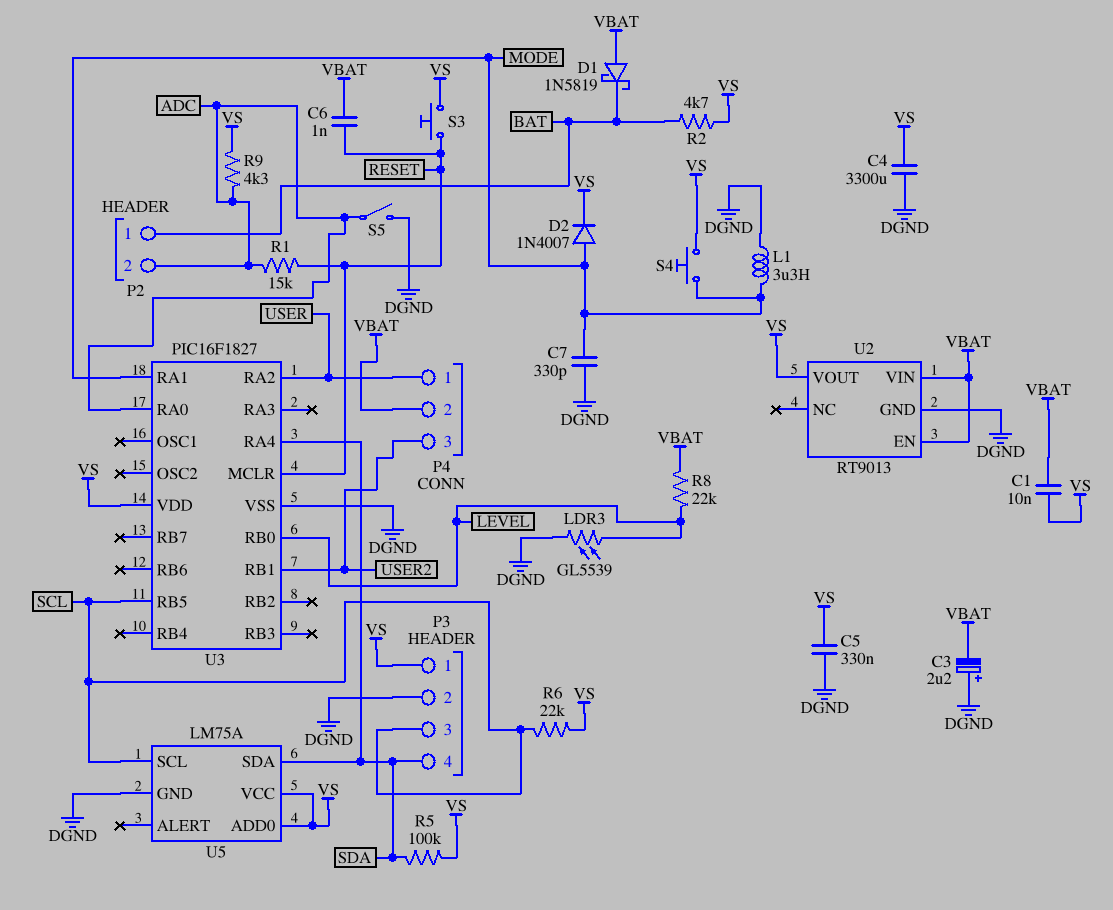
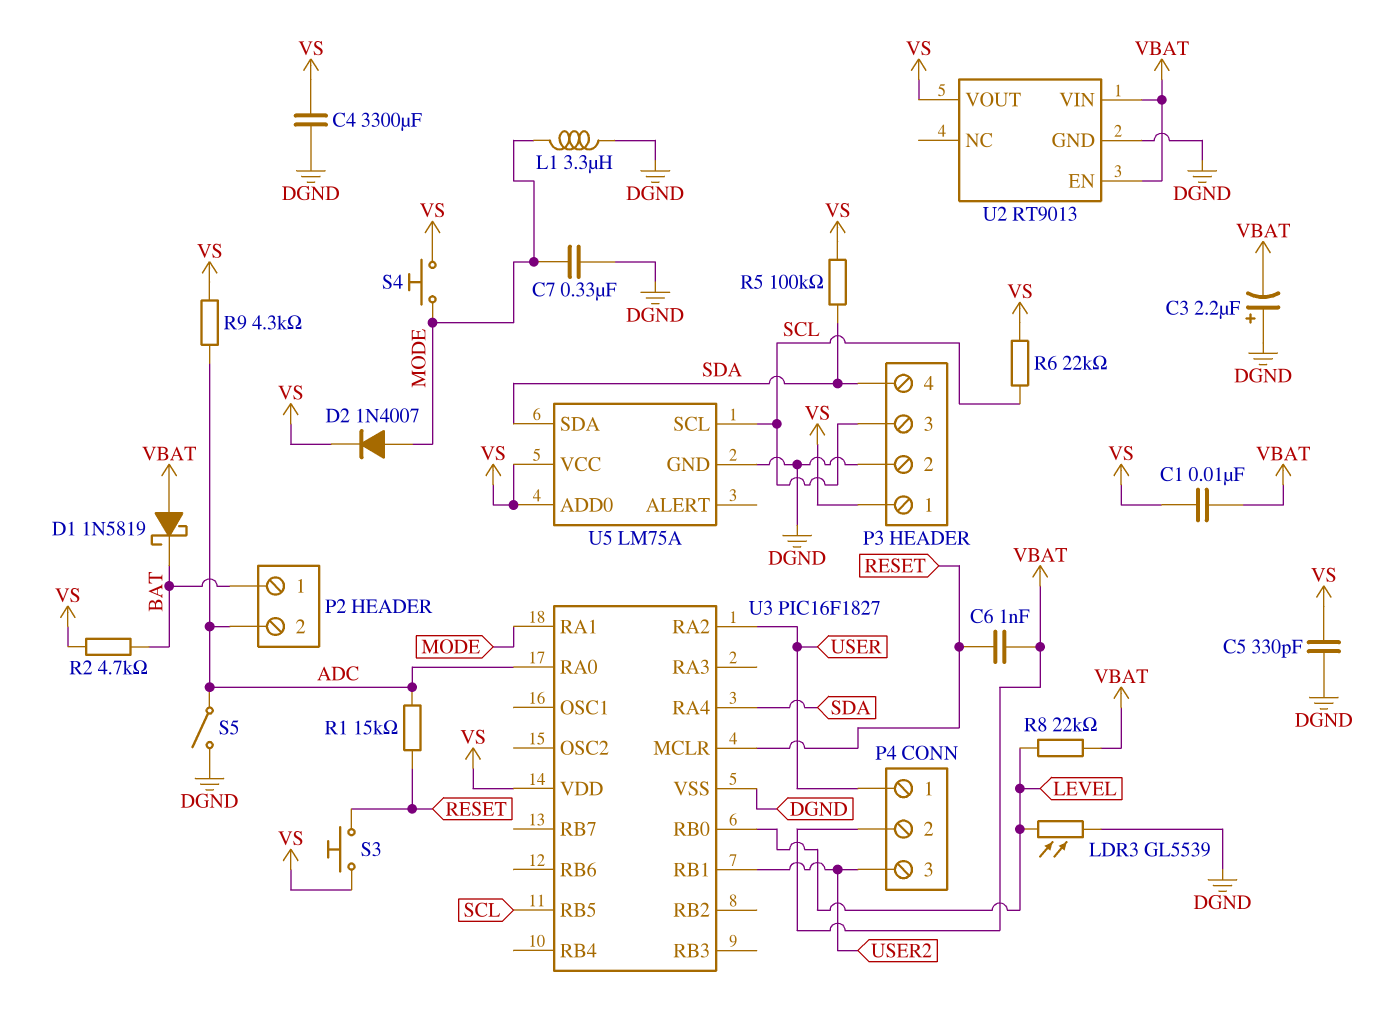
C5: 330nF (DGND, VS) -> 330pF (DGND, VS)
C7: 330pF (DGND, MODE) -> 330nF (DGND, MODE)

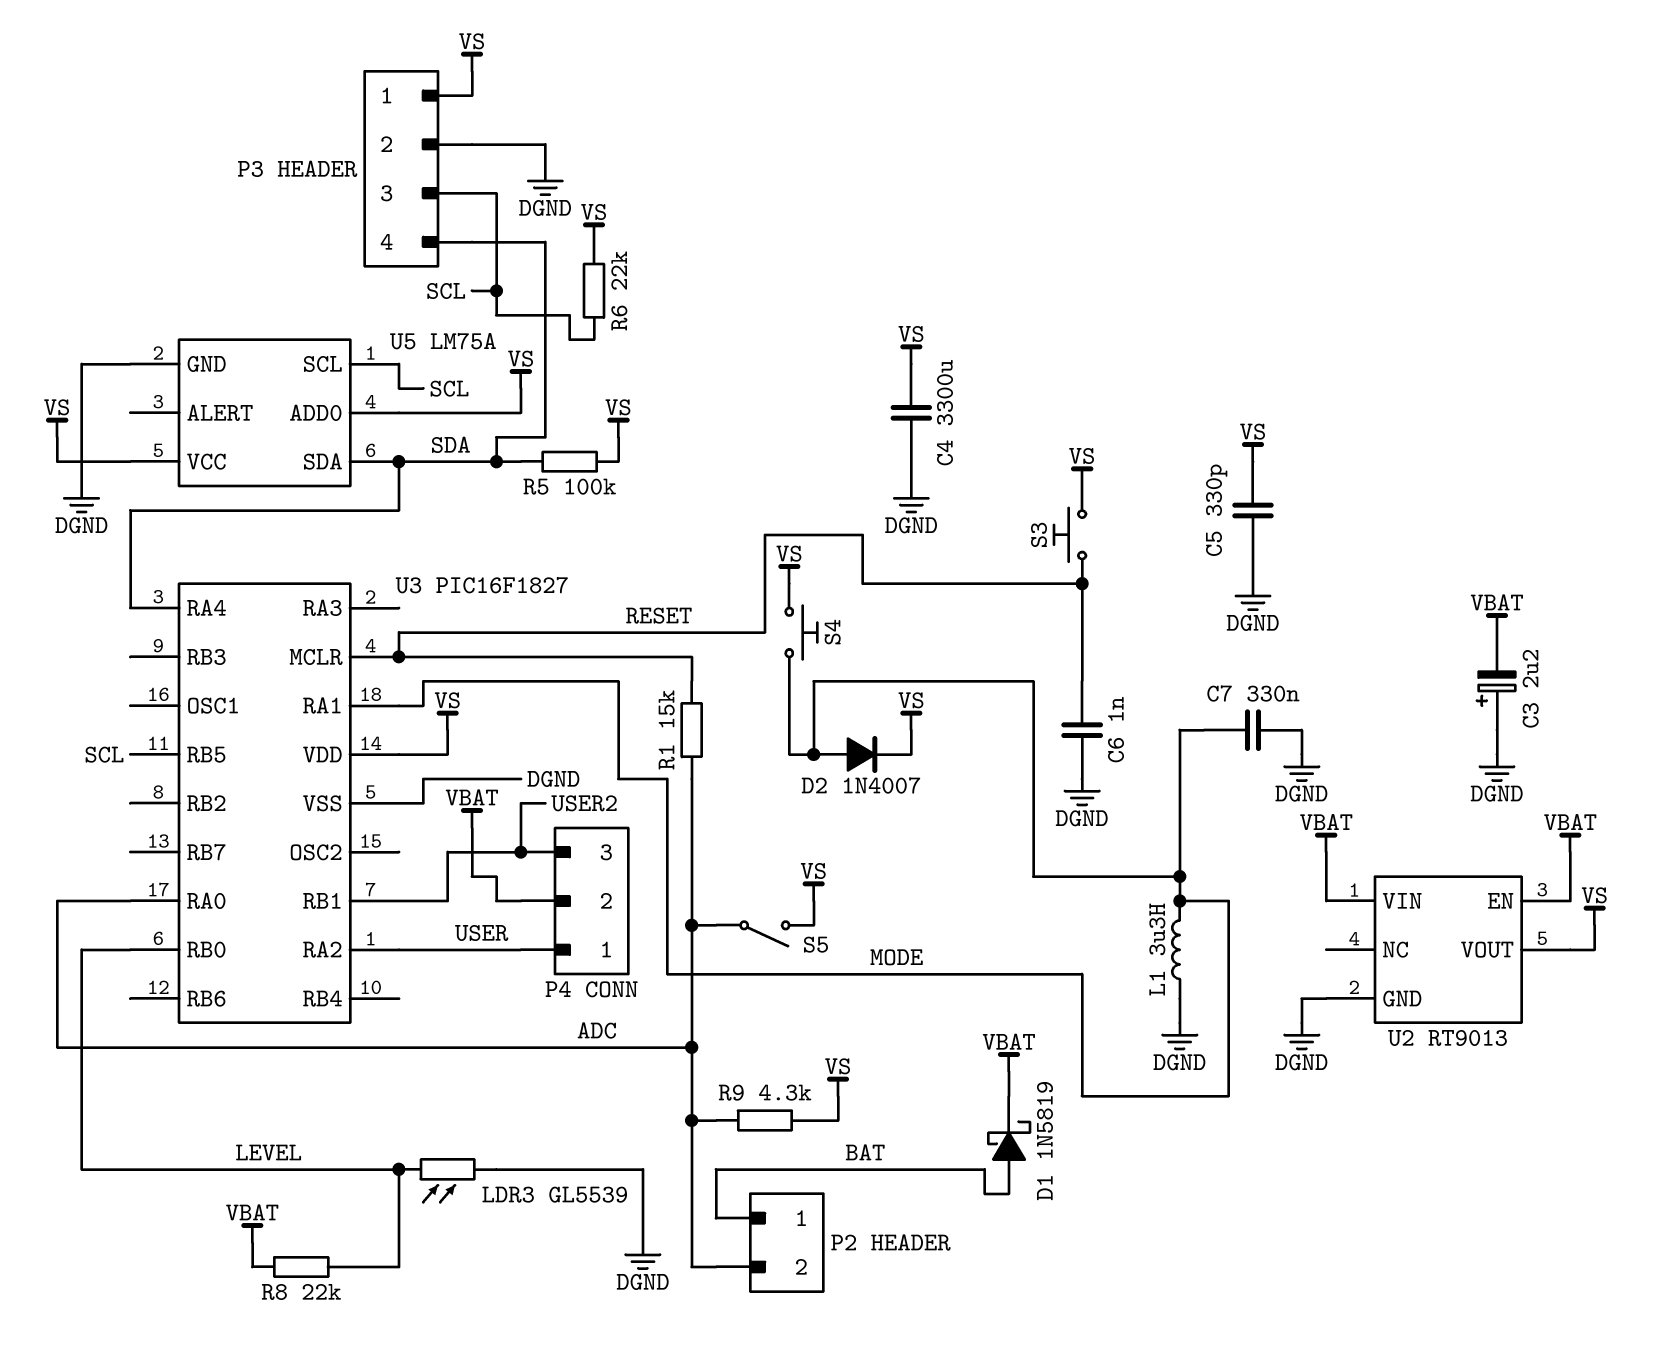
C1: 10nF (VBAT, VS) -> none
C6: 1nF (RESET, VBAT) -> 1nF (DGND, RESET)
D1: schottky 1N5819 (A VBAT, K BAT) -> schottky 1N5819 (A BAT, K VBAT)
R2: 4.7k (BAT, VS) -> none
S5: switch (ADC, DGND) -> switch (ADC, VS)

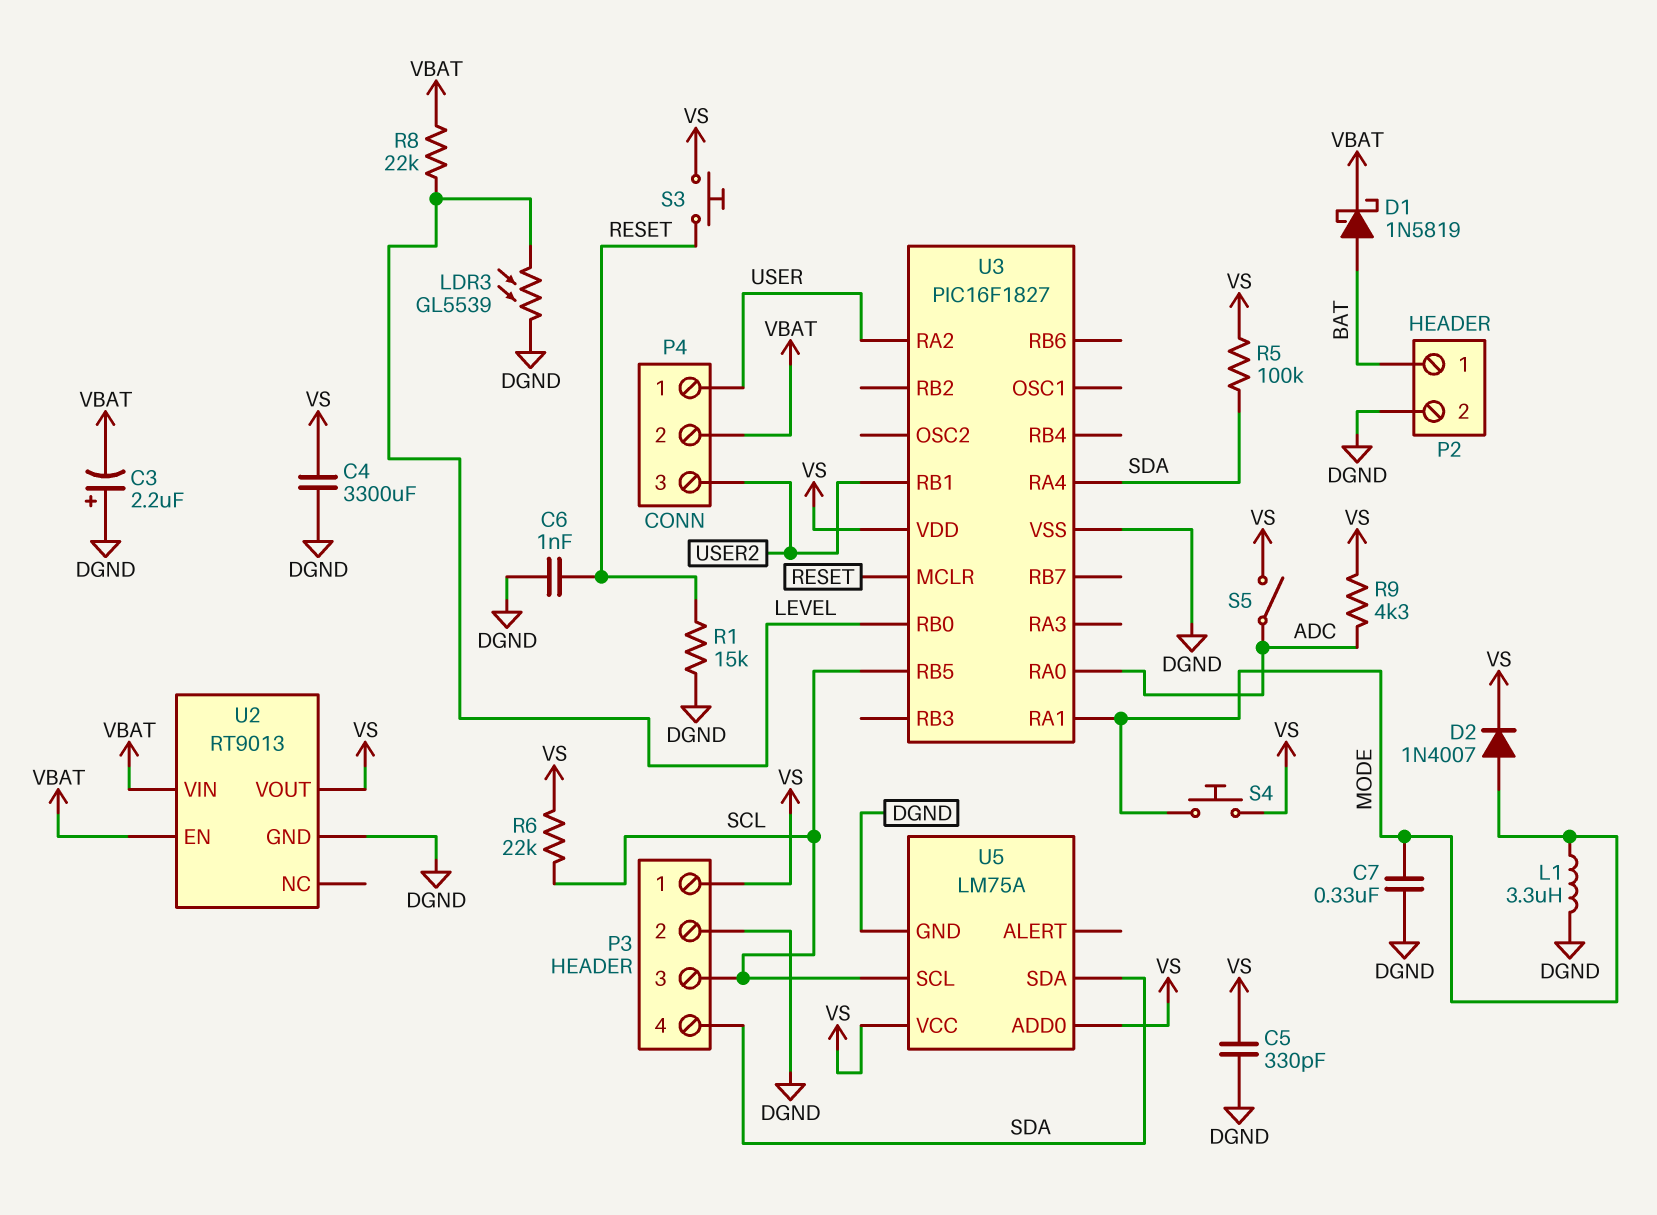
P2 pin 2: ADC -> DGND
R1: 15k (ADC, RESET) -> 15k (DGND, RESET)

